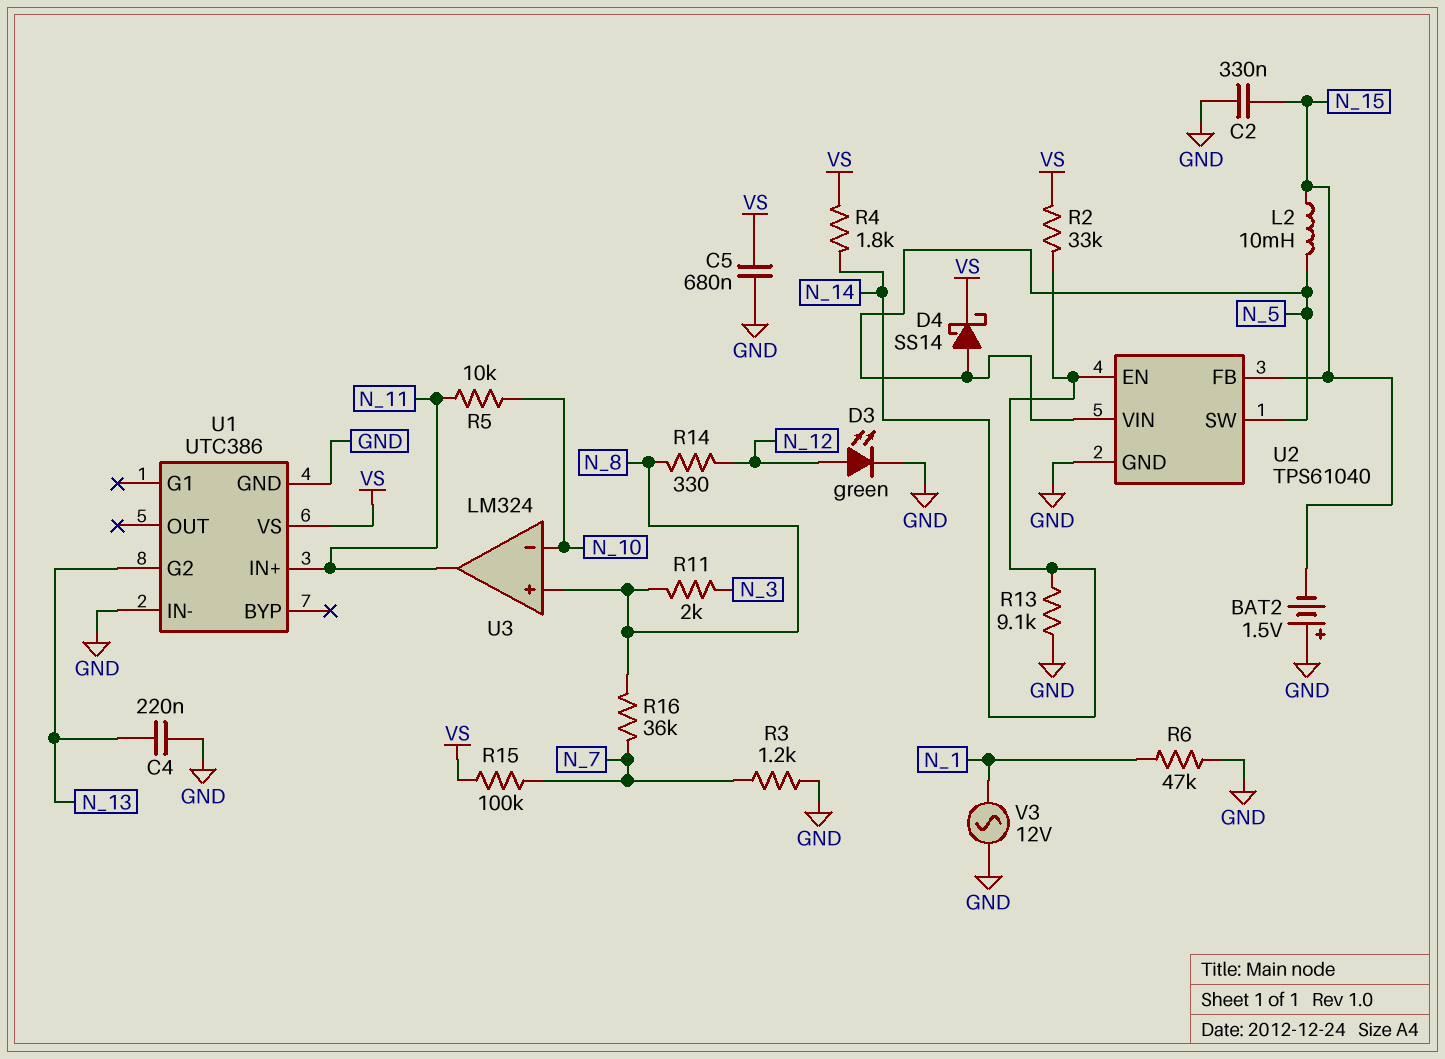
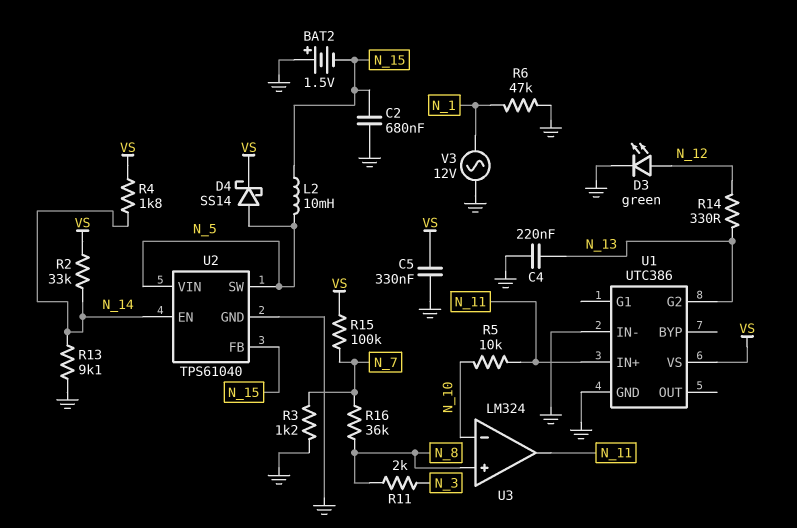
C2: 330nF (GND, N_15) -> 680nF (GND, N_15)
C5: 680nF (GND, VS) -> 330nF (GND, VS)
R14: 330 (N_8, N_12) -> 330 (N_12, N_13)

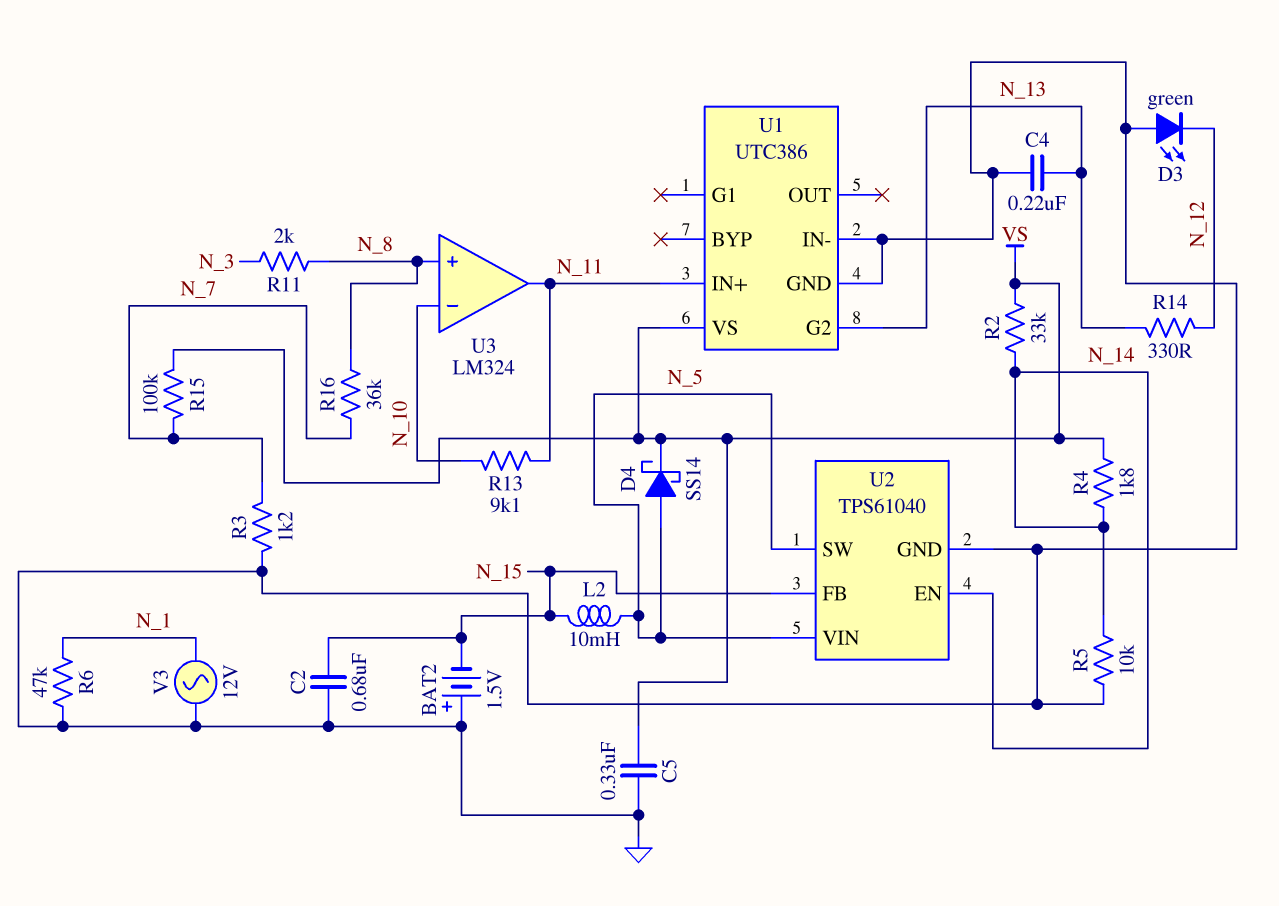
D3: LED green (A N_12, K GND) -> LED green (A GND, K N_12)
R5: 10k (N_10, N_11) -> 10k (GND, N_14)
R13: 9.1k (GND, N_14) -> 9.1k (N_10, N_11)

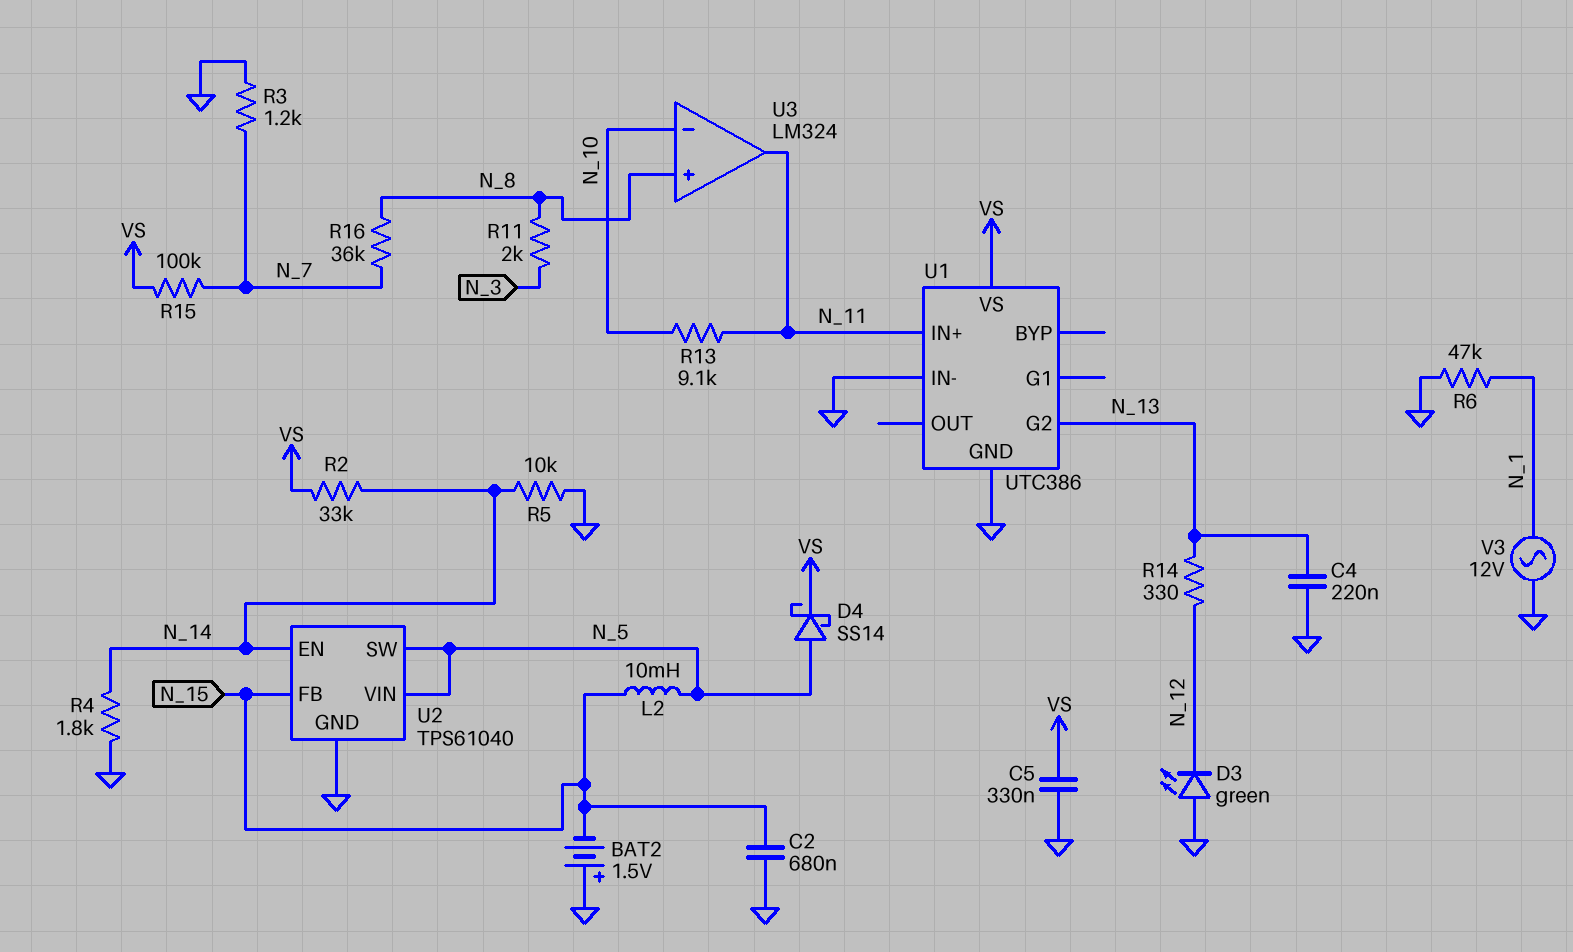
R4: 1.8k (N_14, VS) -> 1.8k (GND, N_14)

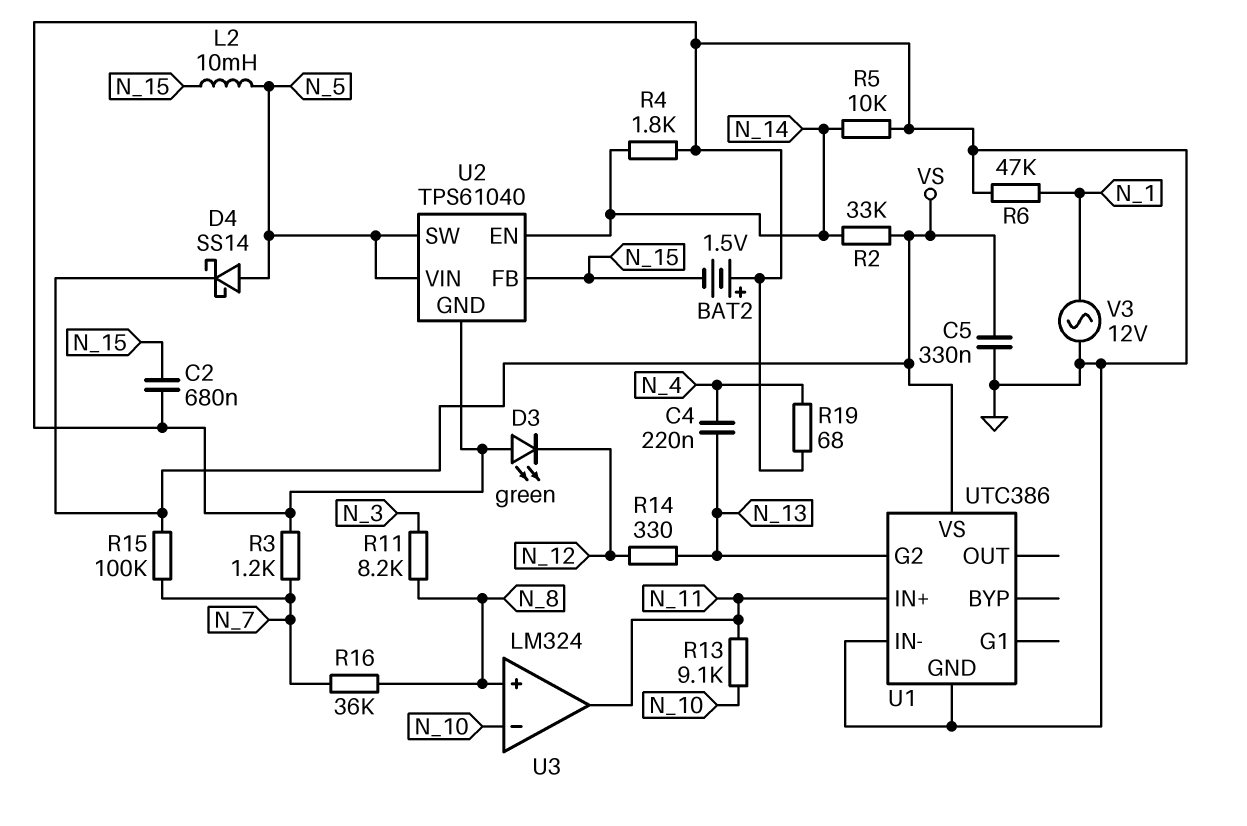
C4: 220nF (GND, N_13) -> 220nF (N_4, N_13)
R11: 2k (N_3, N_8) -> 8.2k (N_3, N_8)
R19: none -> 68 (GND, N_4)

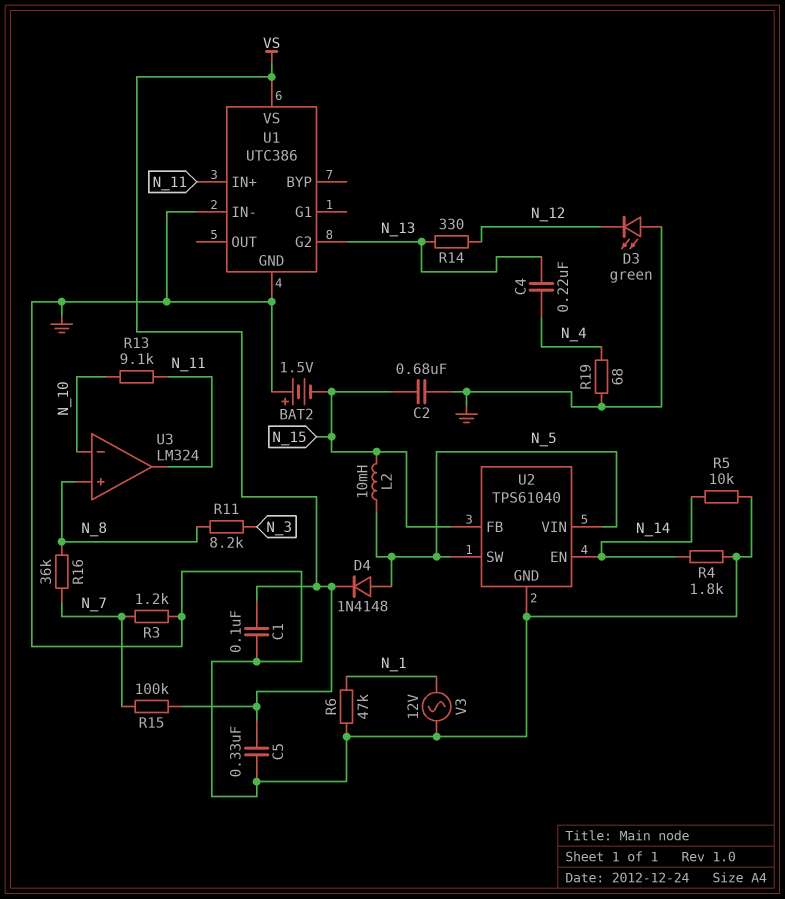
C1: none -> 100nF (GND, VS)
D4: schottky SS14 (A N_5, K VS) -> diode 1N4148 (A N_5, K VS)
R2: 33k (N_14, VS) -> none

